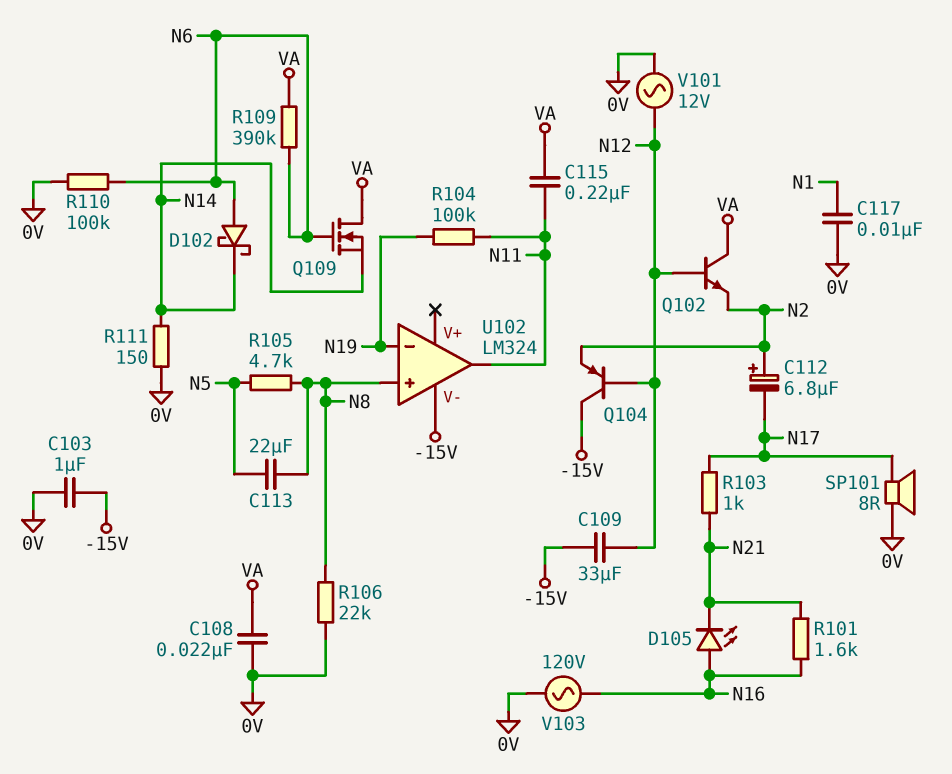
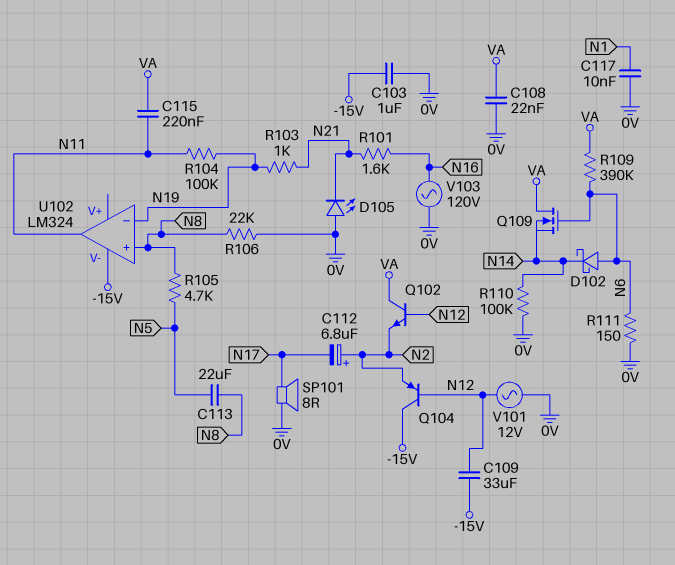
D105: LED (A N16, K N21) -> LED (A 0V, K N21)
R103: 1k (N17, N21) -> 1k (N19, N21)
R110: 100k (0V, N6) -> 100k (0V, N14)
R111: 150 (0V, N14) -> 150 (0V, N6)

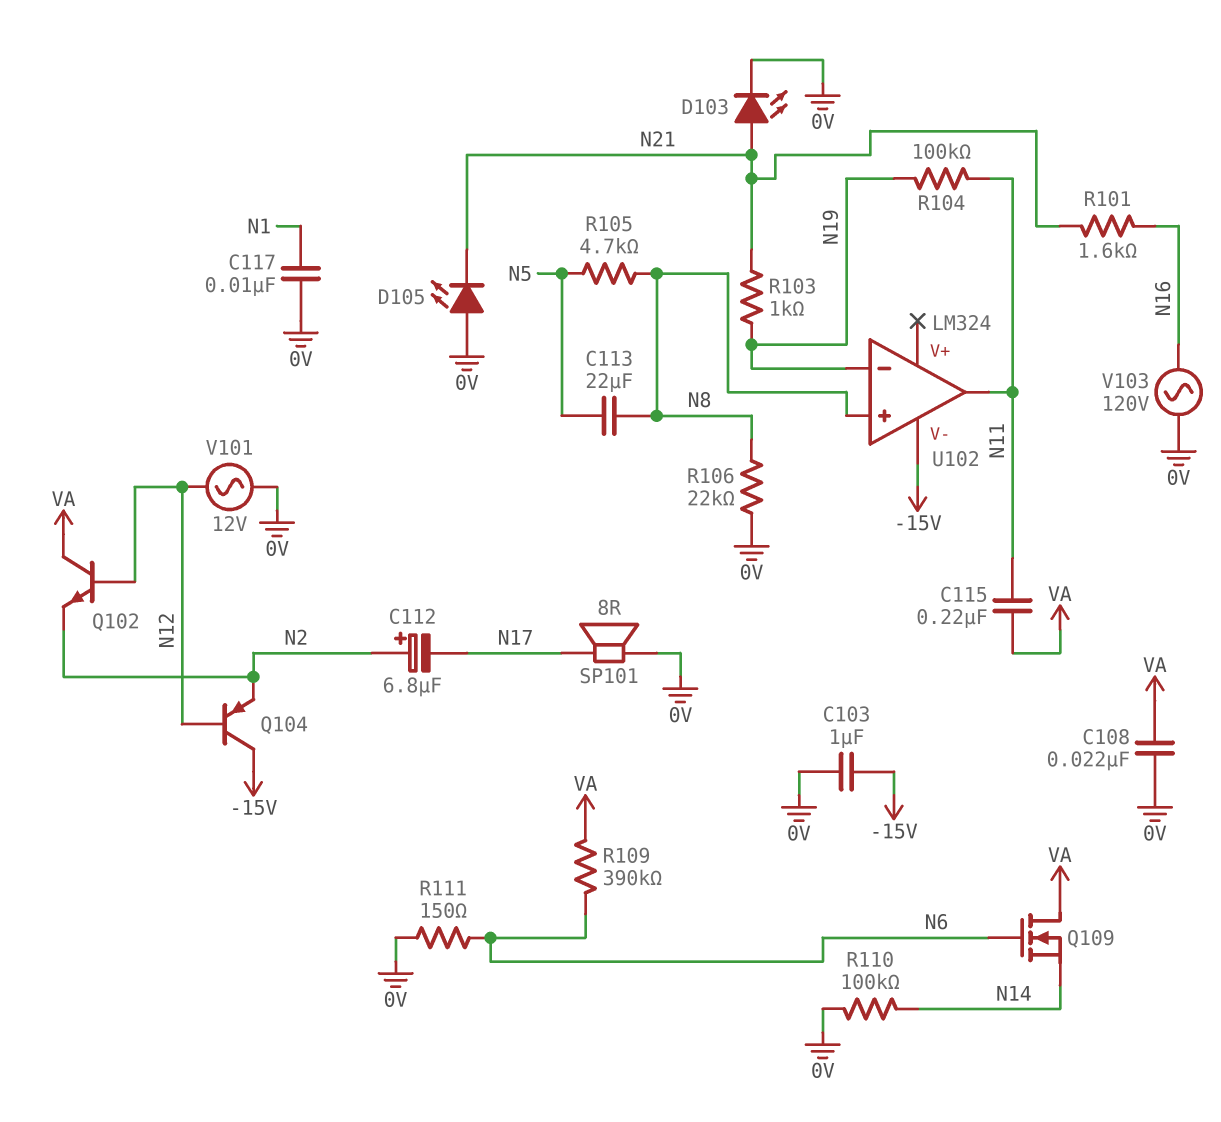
C109: 33uF (-15V, N12) -> none
D102: schottky (A N6, K N14) -> none
D103: none -> LED (A N21, K 0V)

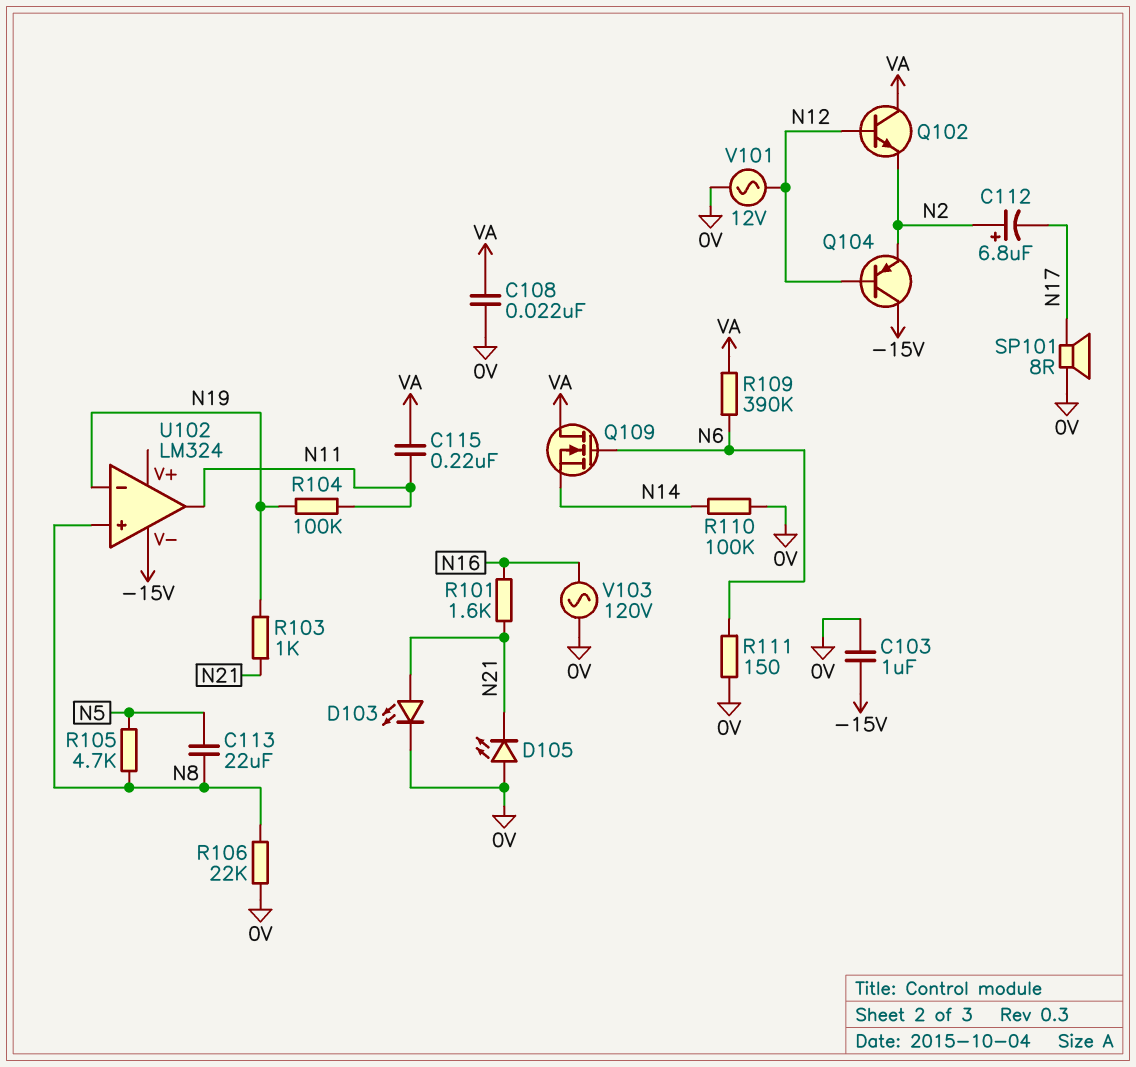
C117: 10nF (0V, N1) -> none

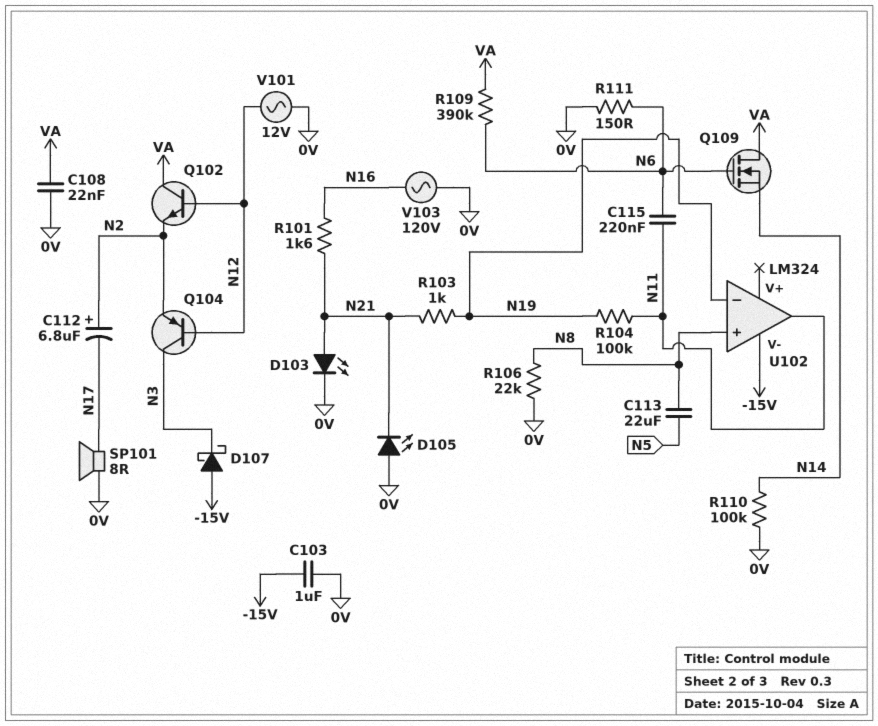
C115: 220nF (N11, VA) -> 220nF (N6, N11)
D107: none -> schottky (A -15V, K N3)
Q104: PNP (B N12, C -15V, E N2) -> PNP (B N12, C N3, E N2)
R105: 4.7k (N5, N8) -> none

